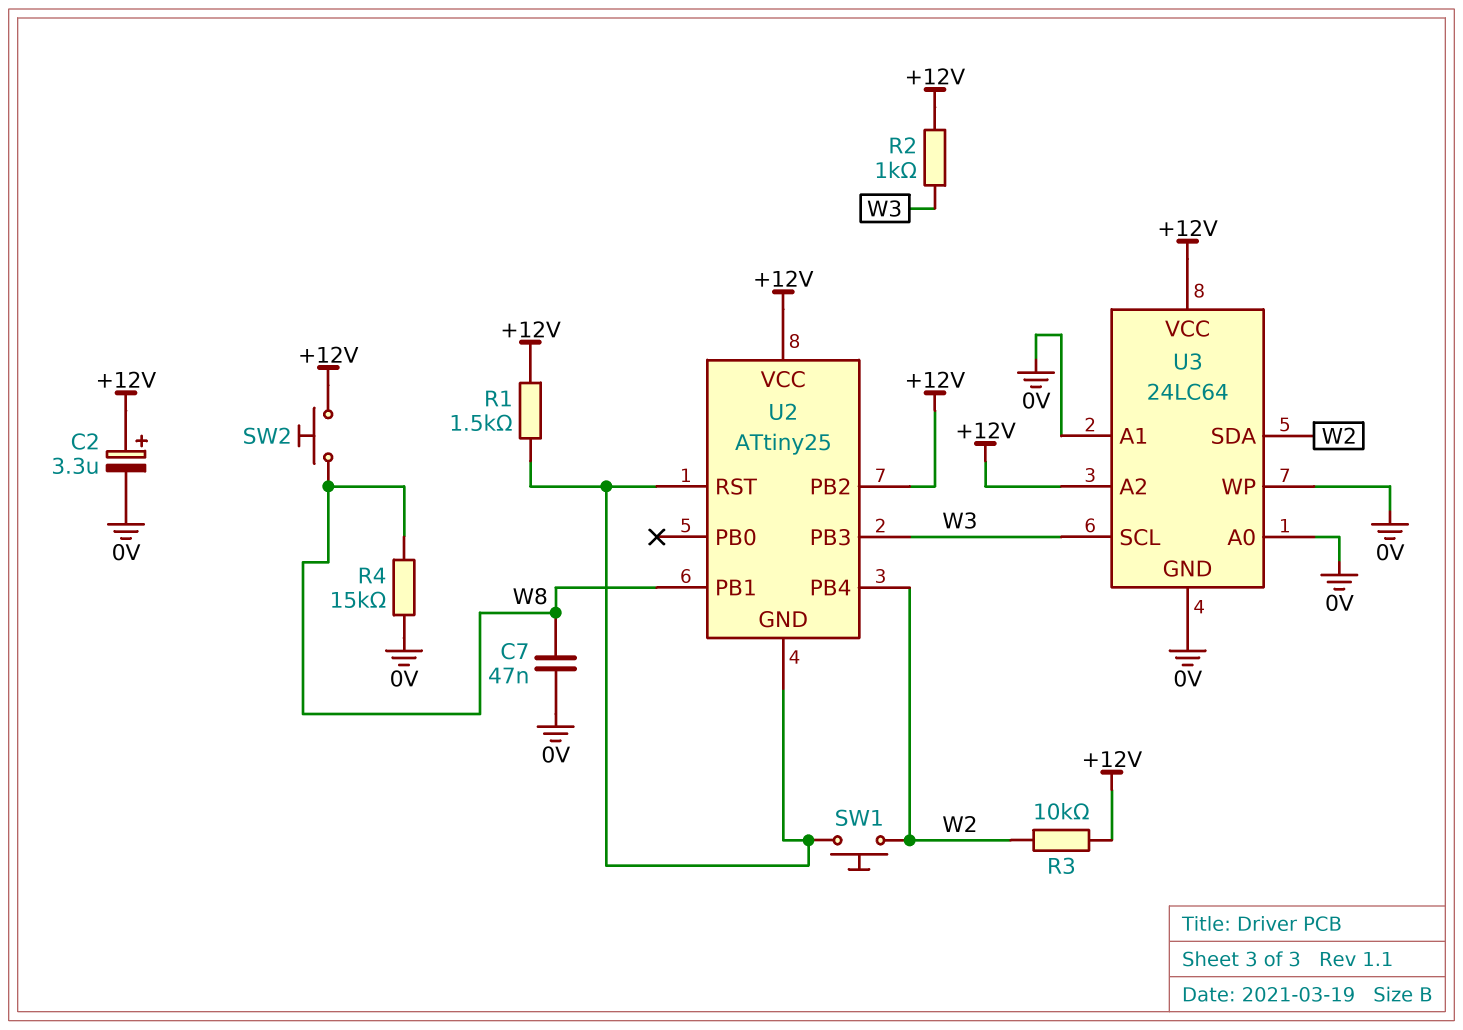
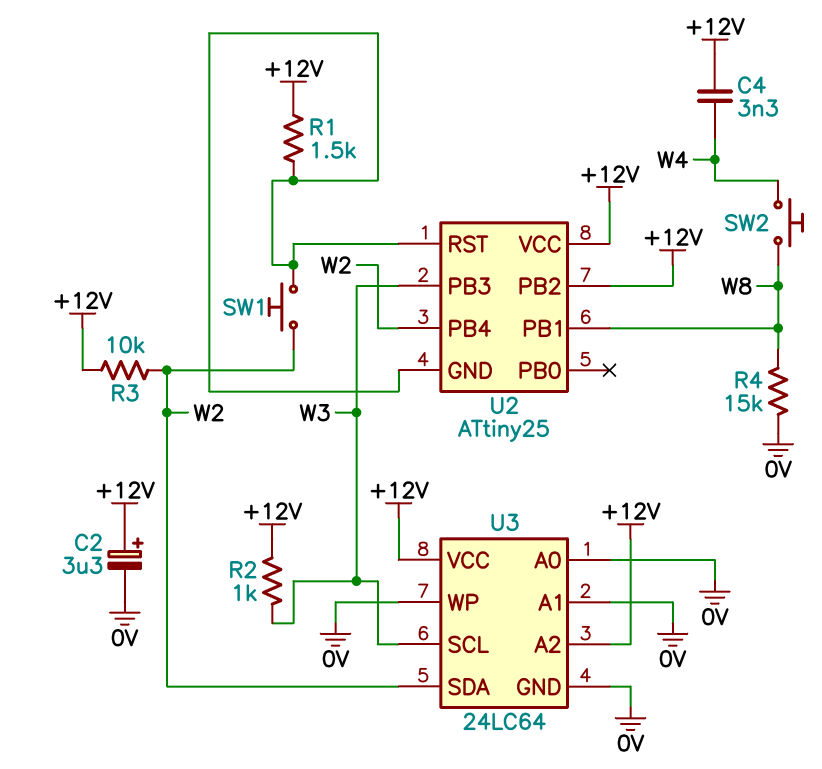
C4: none -> 3.3nF (+12V, W4)
C7: 47nF (0V, W8) -> none
SW2: button (+12V, W8) -> button (W4, W8)

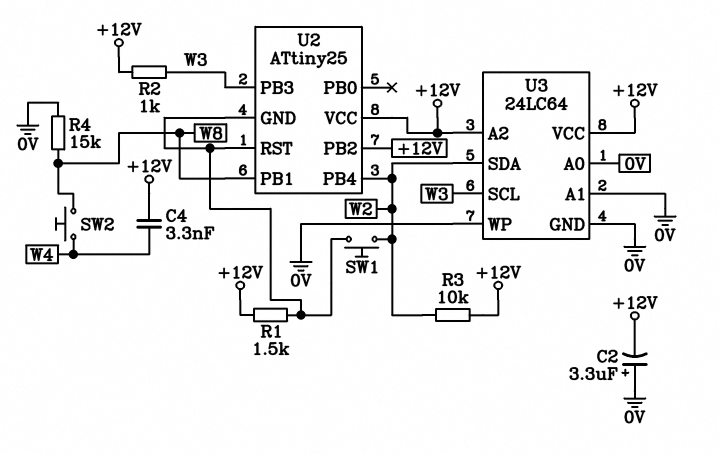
C2: 3.3uF (plus +12V, minus 0V) -> 3.3uF (plus 0V, minus +12V)

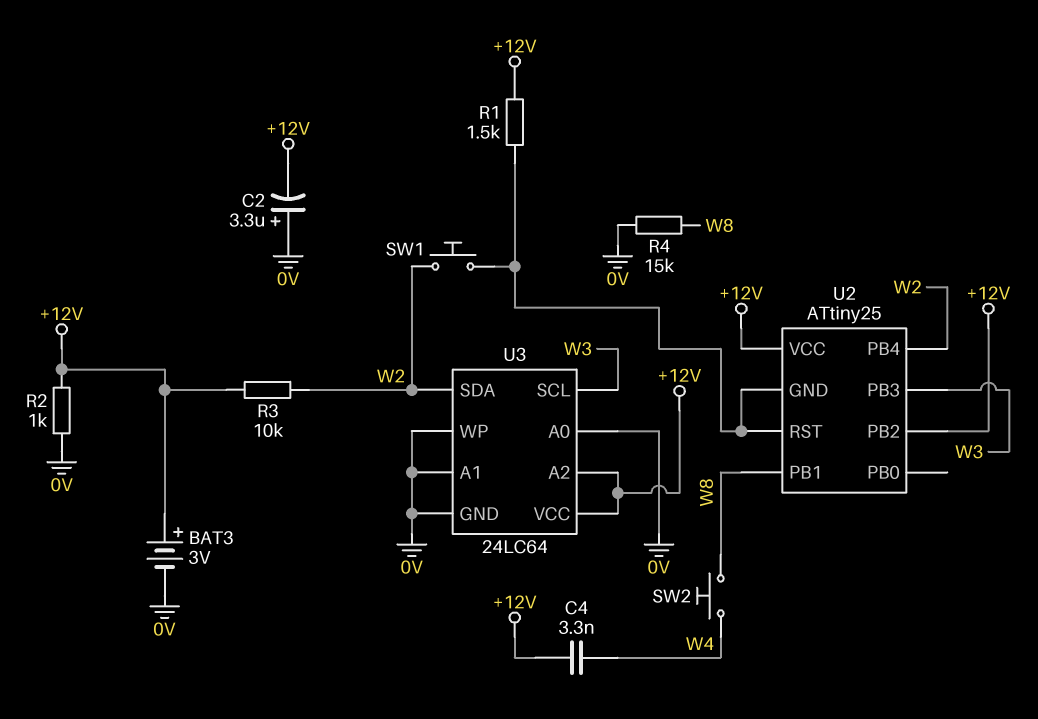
BAT3: none -> 3V (plus +12V, minus 0V)
R2: 1k (+12V, W3) -> 1k (+12V, 0V)

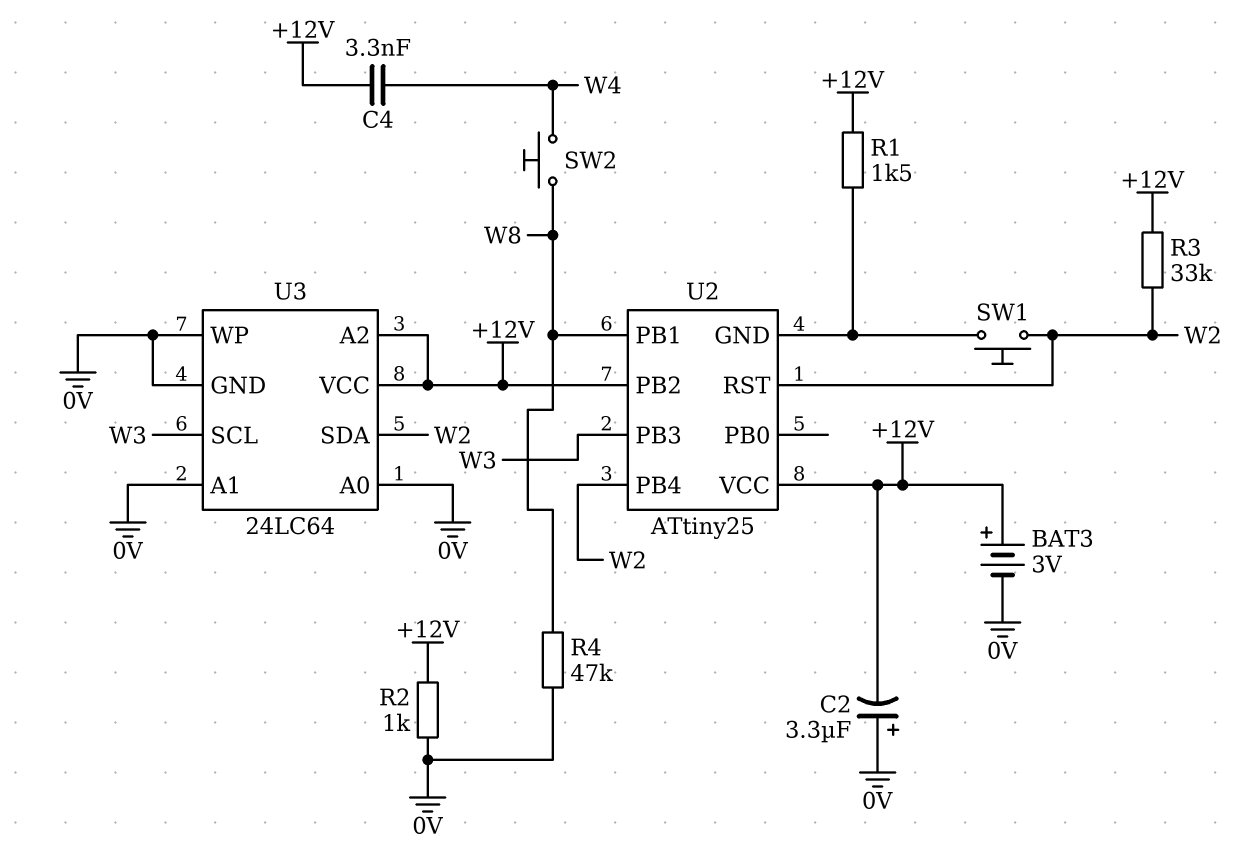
R3: 10k (+12V, W2) -> 33k (+12V, W2)
R4: 15k (0V, W8) -> 47k (0V, W8)
U2 pin RST: U2/GND -> W2

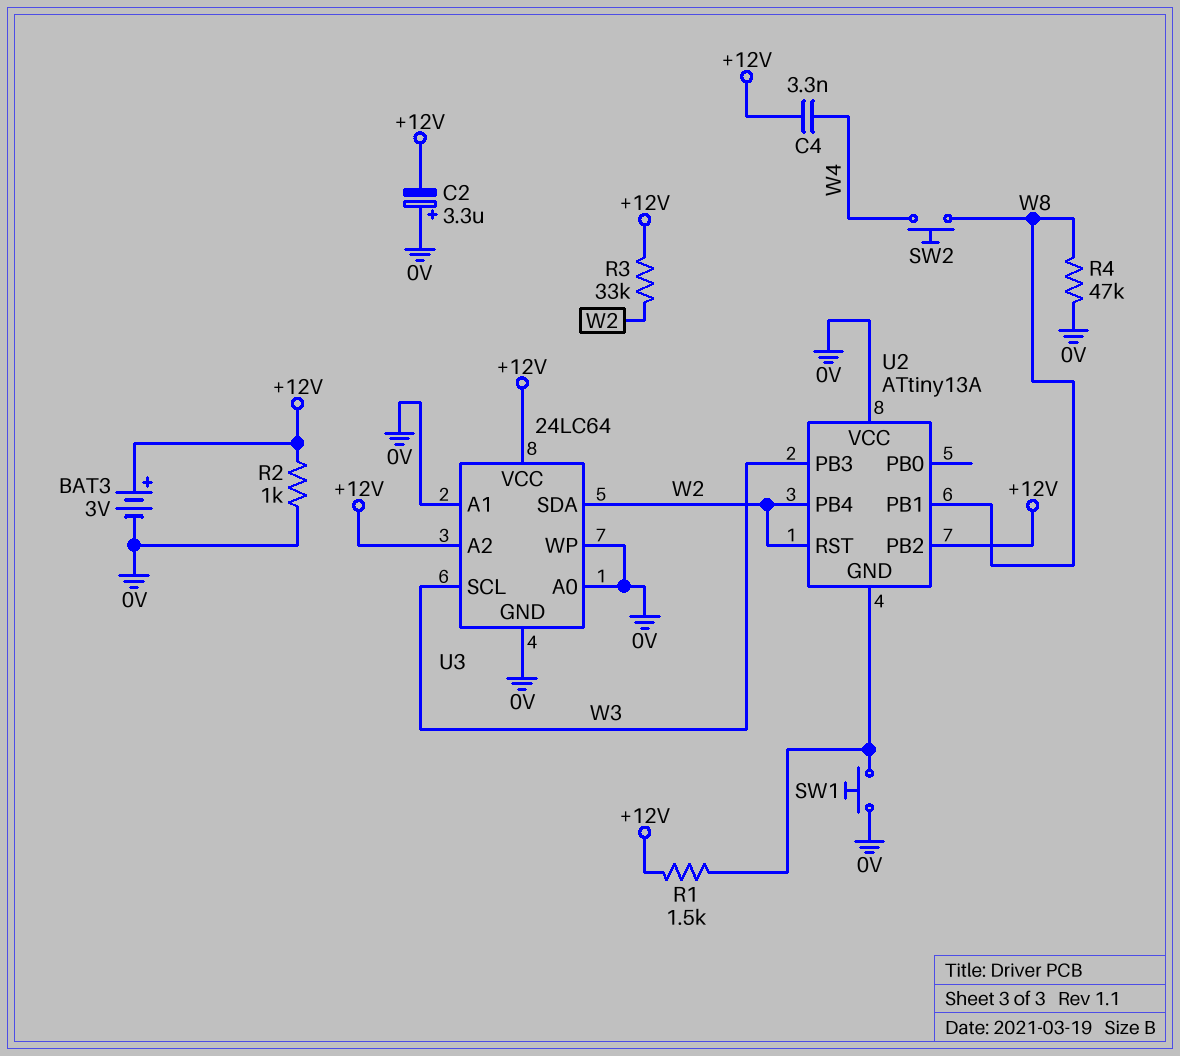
SW1: button (U2/GND, W2) -> button (0V, U2/GND)
U2: ATtiny25 -> ATtiny13A
U2 pin VCC: +12V -> 0V

